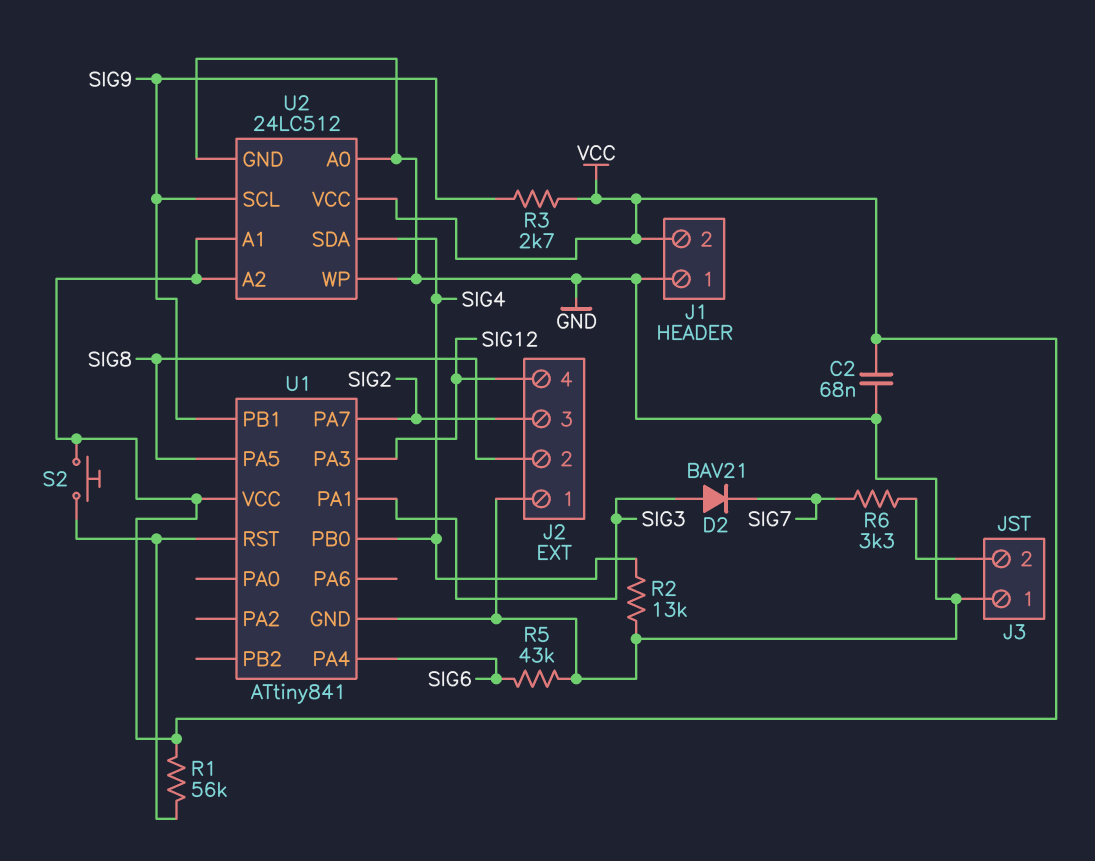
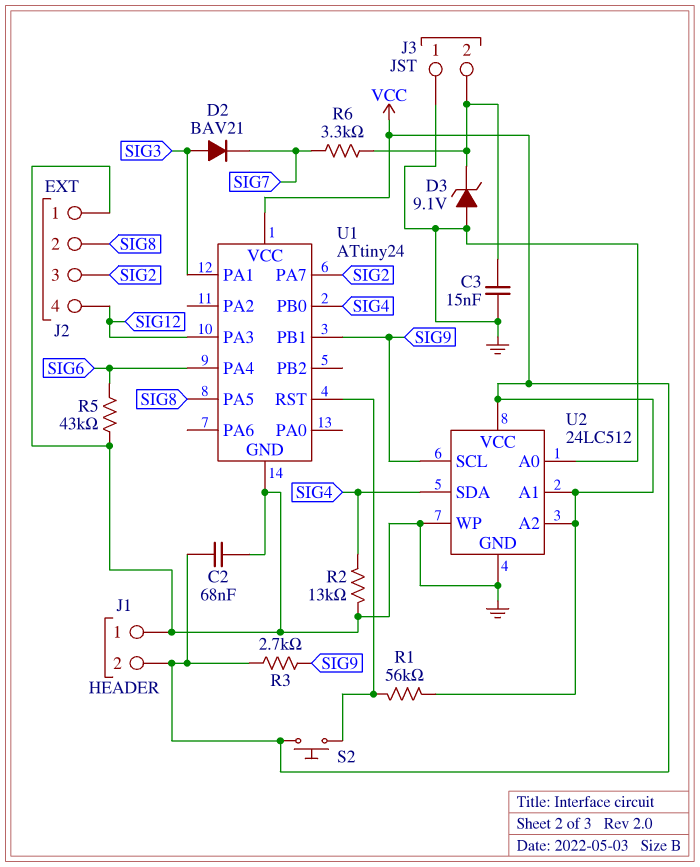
C3: none -> 15nF (GND, J3/2)
D3: none -> zener 9.1V (A GND, K J3/2)
U1: ATtiny841 -> ATtiny24

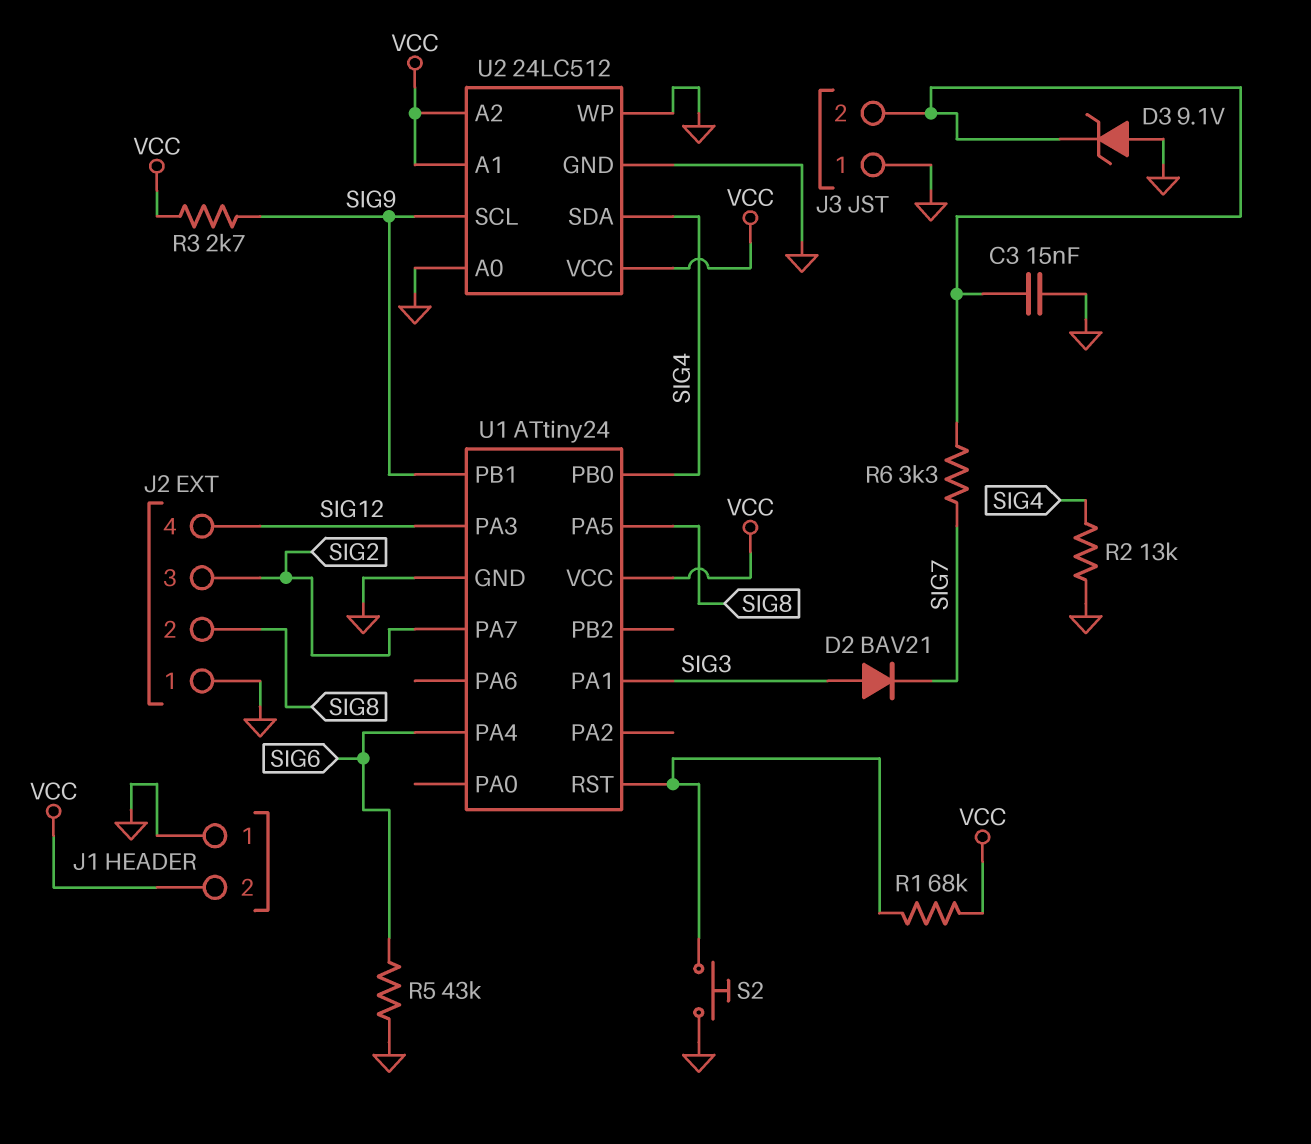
C2: 68nF (GND, VCC) -> none
R1: 56k (U1/RST, VCC) -> 68k (U1/RST, VCC)
S2: button (U1/RST, VCC) -> button (GND, U1/RST)

